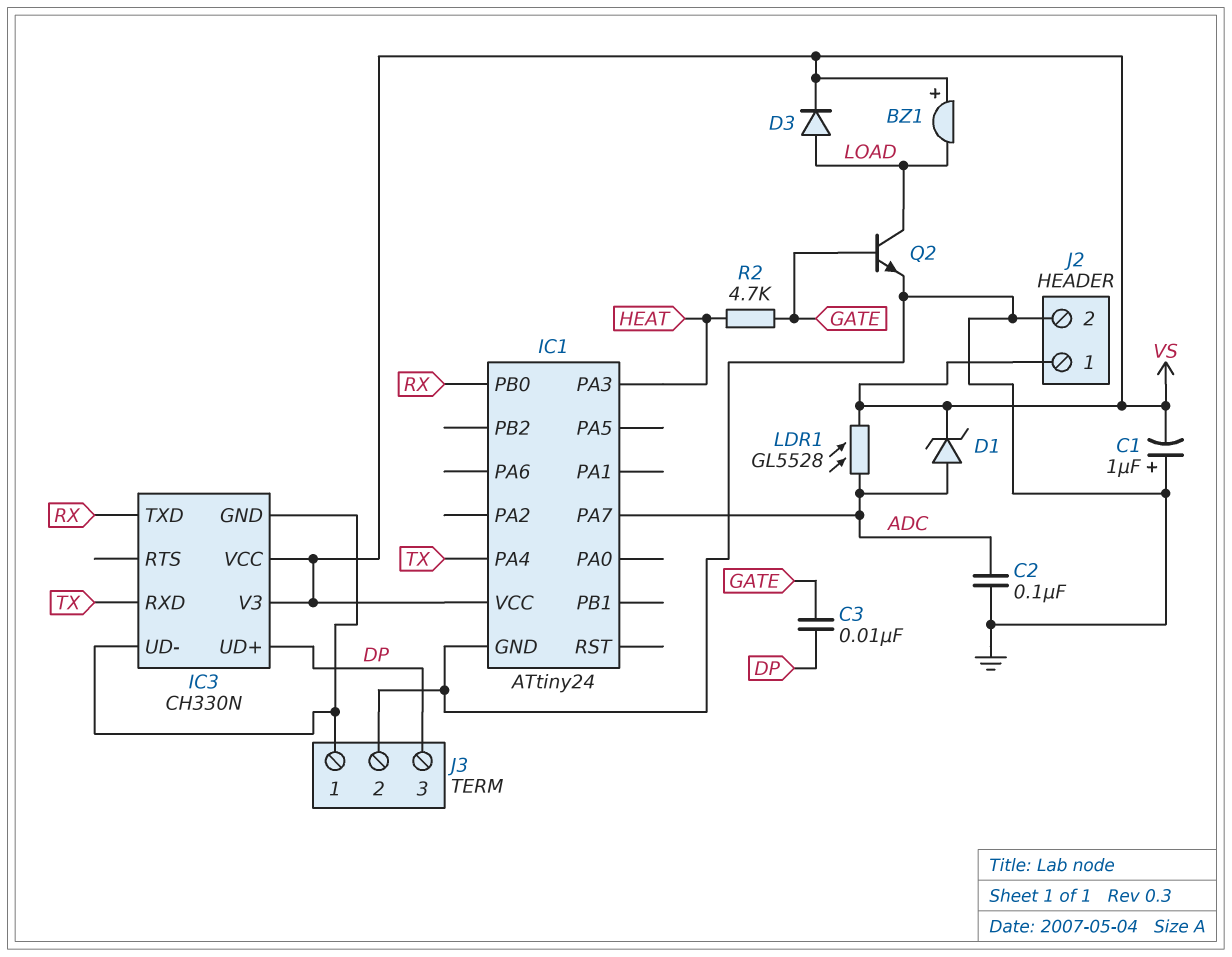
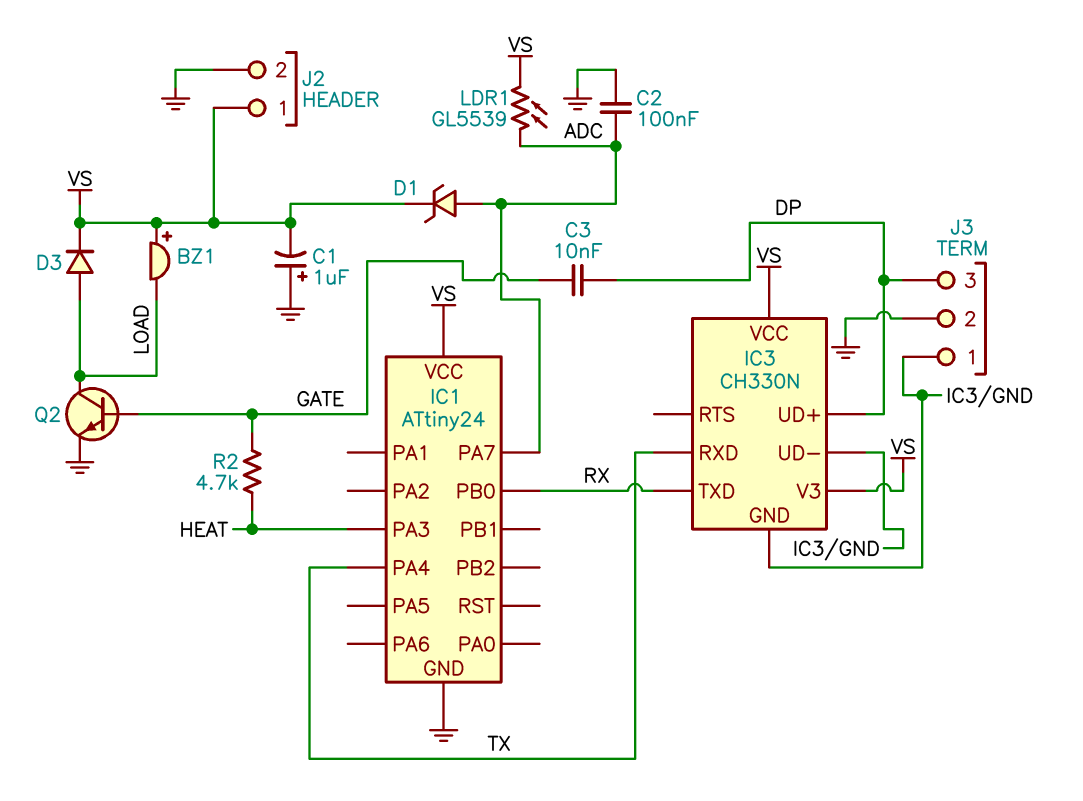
LDR1: GL5528 (ADC, VS) -> GL5539 (ADC, VS)

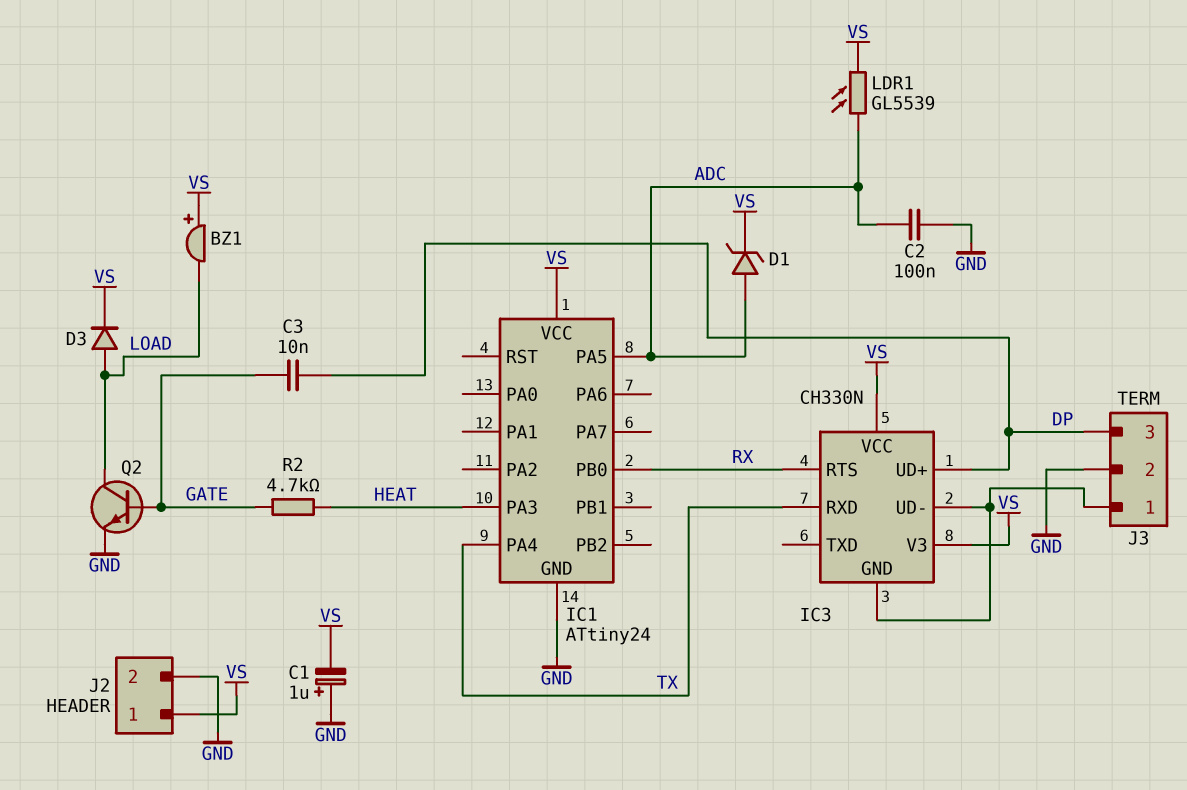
IC1 pin PA5: none -> ADC
IC1 pin PA7: ADC -> none
IC3 pin RTS: none -> RX
IC3 pin TXD: RX -> none

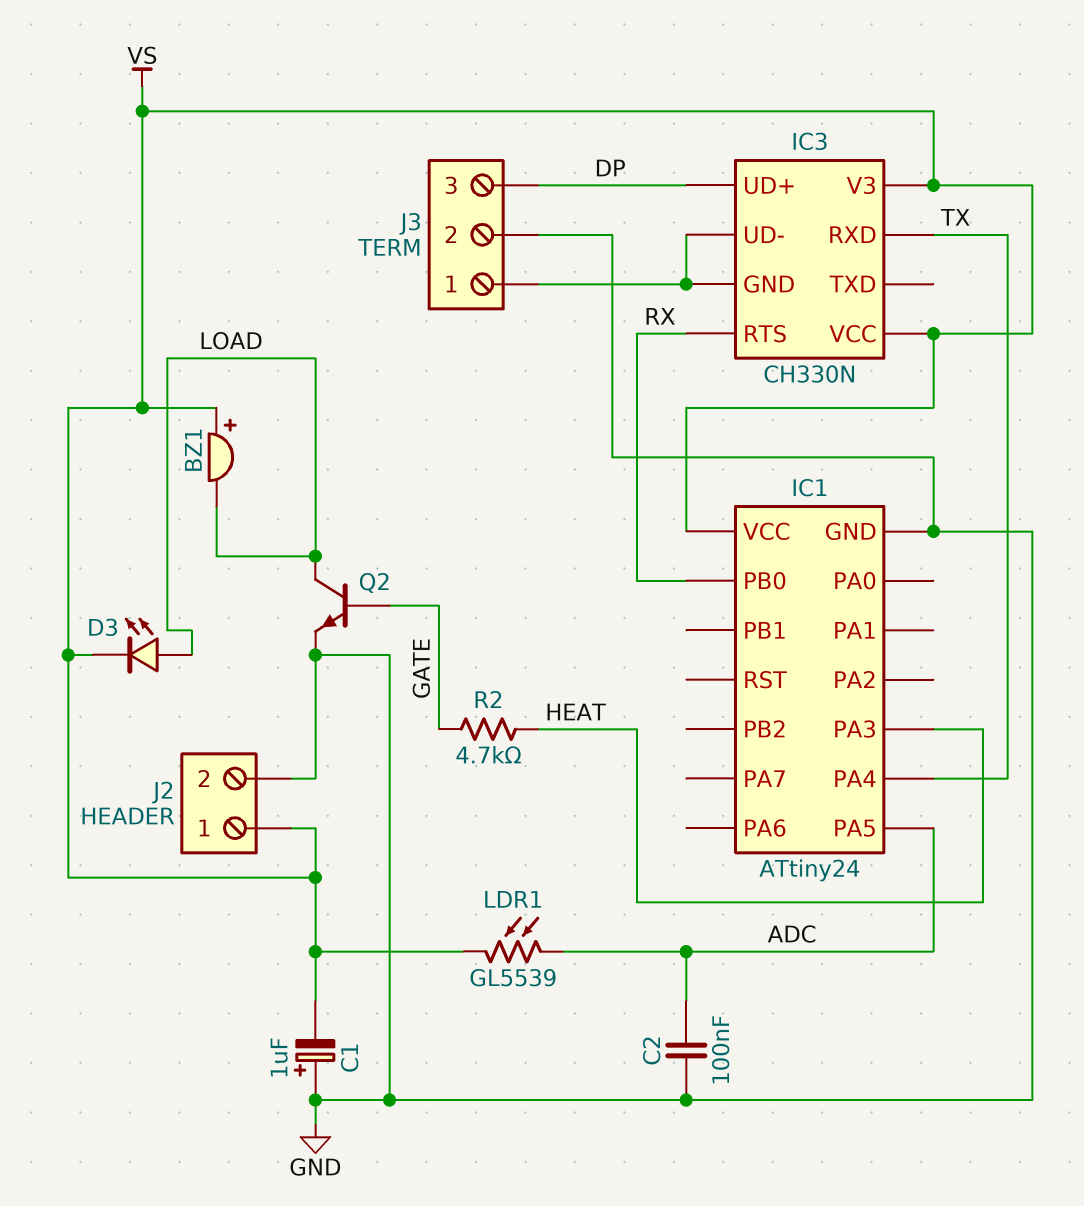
C3: 10nF (DP, GATE) -> none
D1: zener (A ADC, K VS) -> none
D3: diode (A LOAD, K VS) -> LED (A LOAD, K VS)

